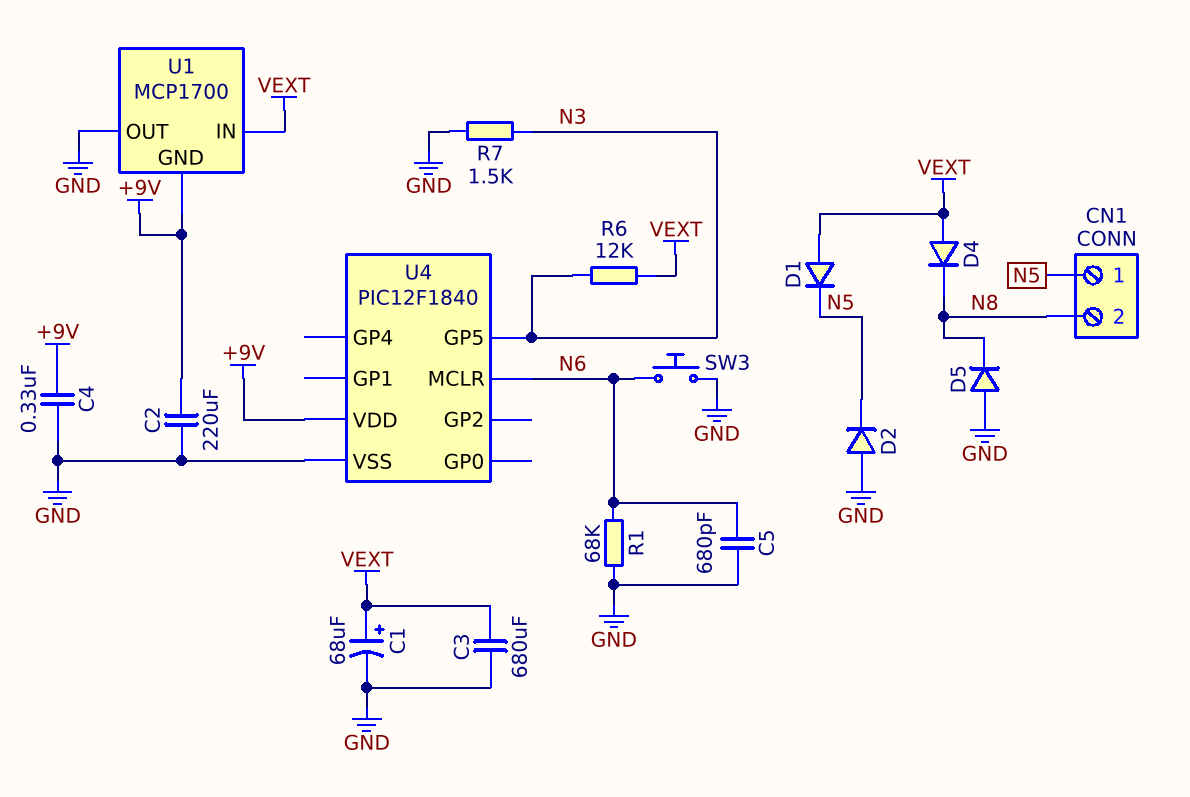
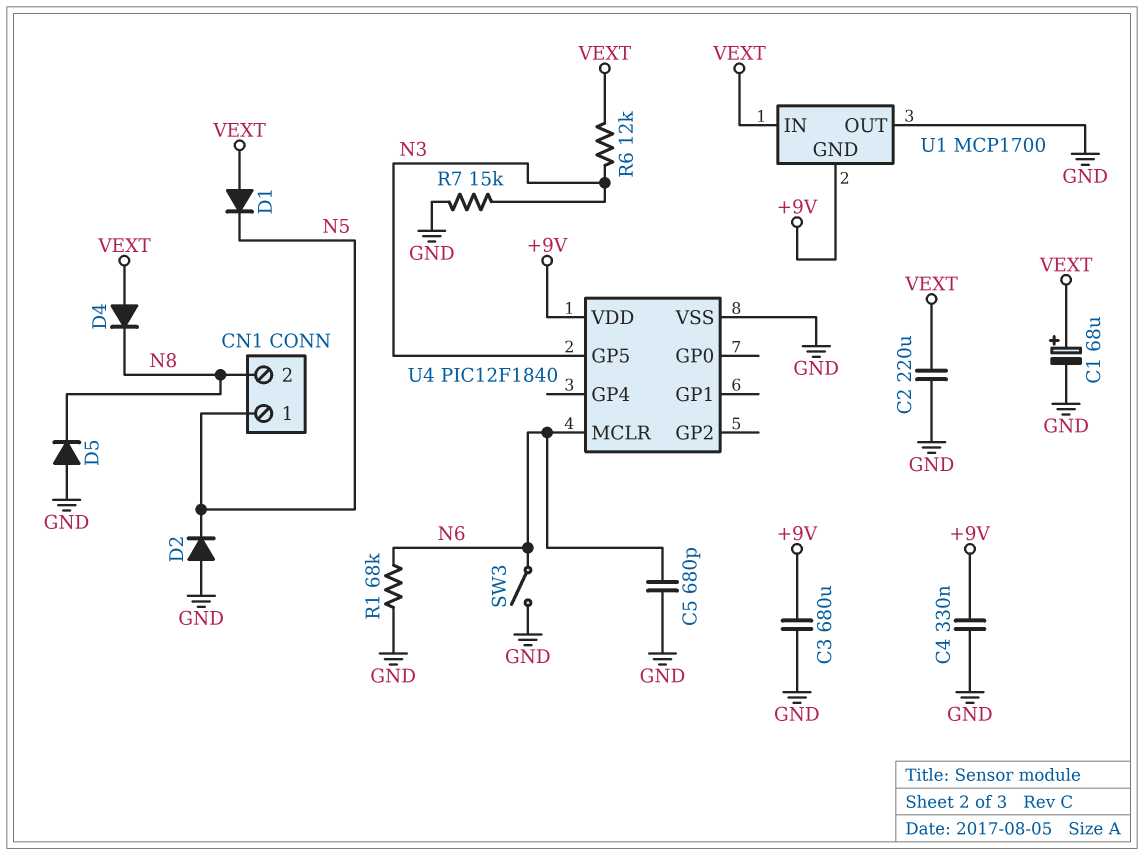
C2: 220uF (+9V, GND) -> 220uF (GND, VEXT)
C3: 680uF (GND, VEXT) -> 680uF (+9V, GND)
R7: 1.5k (GND, N3) -> 15k (GND, N3)
SW3: button (GND, N6) -> switch (GND, N6)

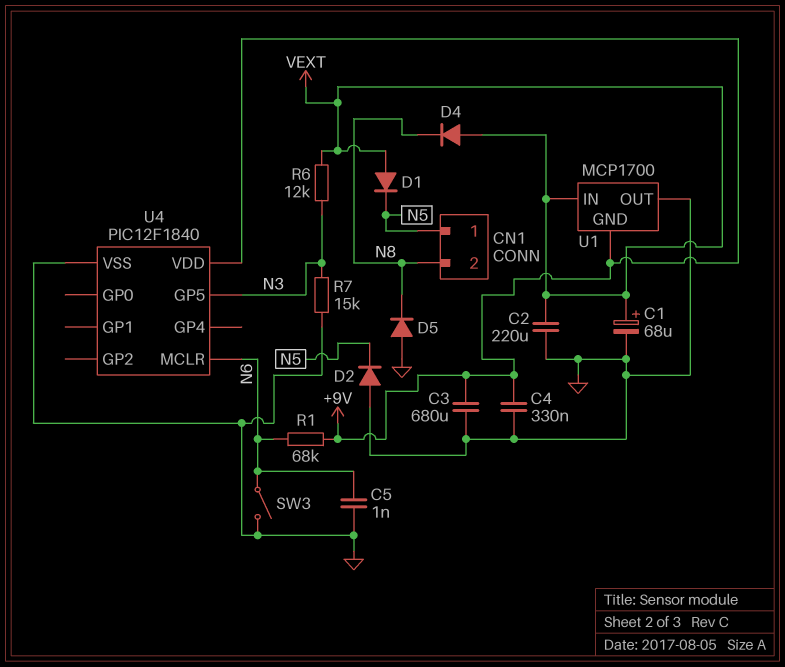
C5: 680pF (GND, N6) -> 1nF (GND, N6)
R1: 68k (GND, N6) -> 68k (+9V, N6)

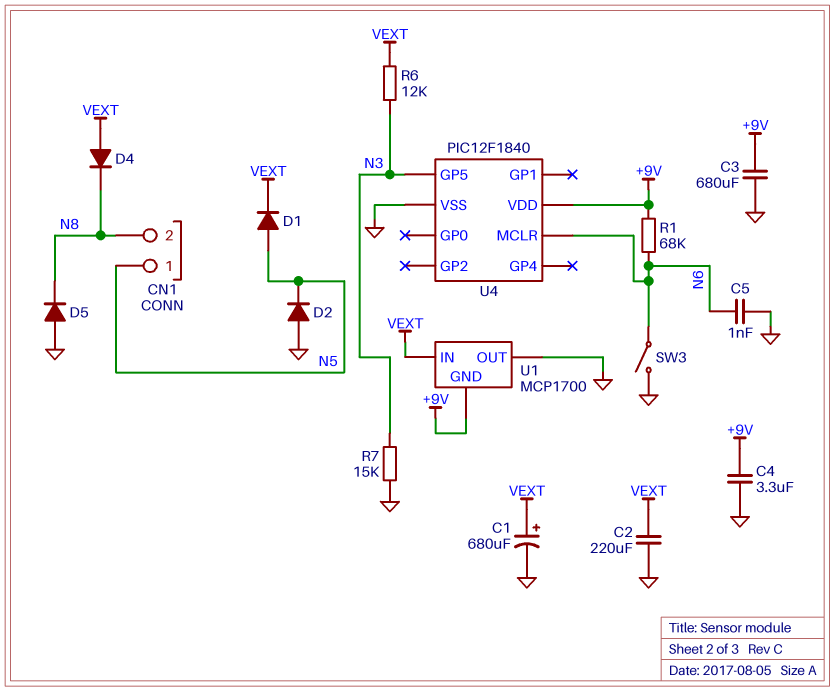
C1: 68uF (plus VEXT, minus GND) -> 680uF (plus VEXT, minus GND)
C4: 330nF (+9V, GND) -> 3.3uF (+9V, GND)
D1: diode (A VEXT, K N5) -> diode (A N5, K VEXT)

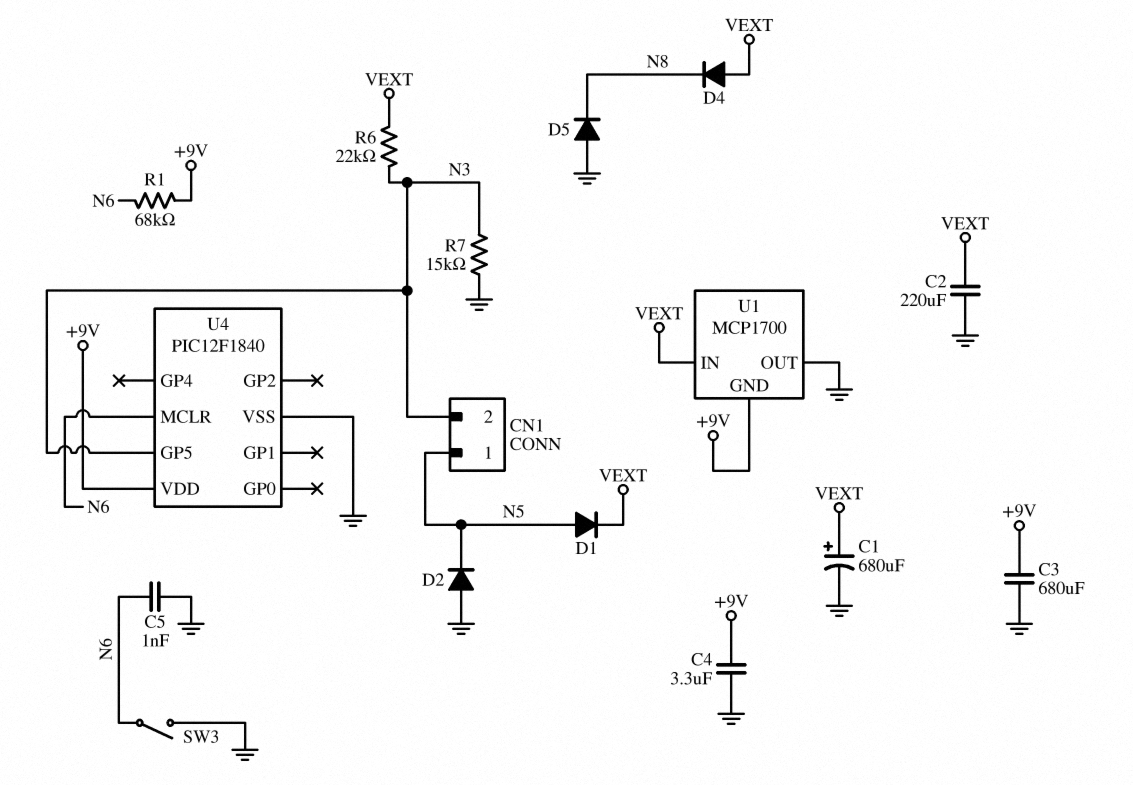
CN1 pin 2: N8 -> N3
R6: 12k (N3, VEXT) -> 22k (N3, VEXT)

